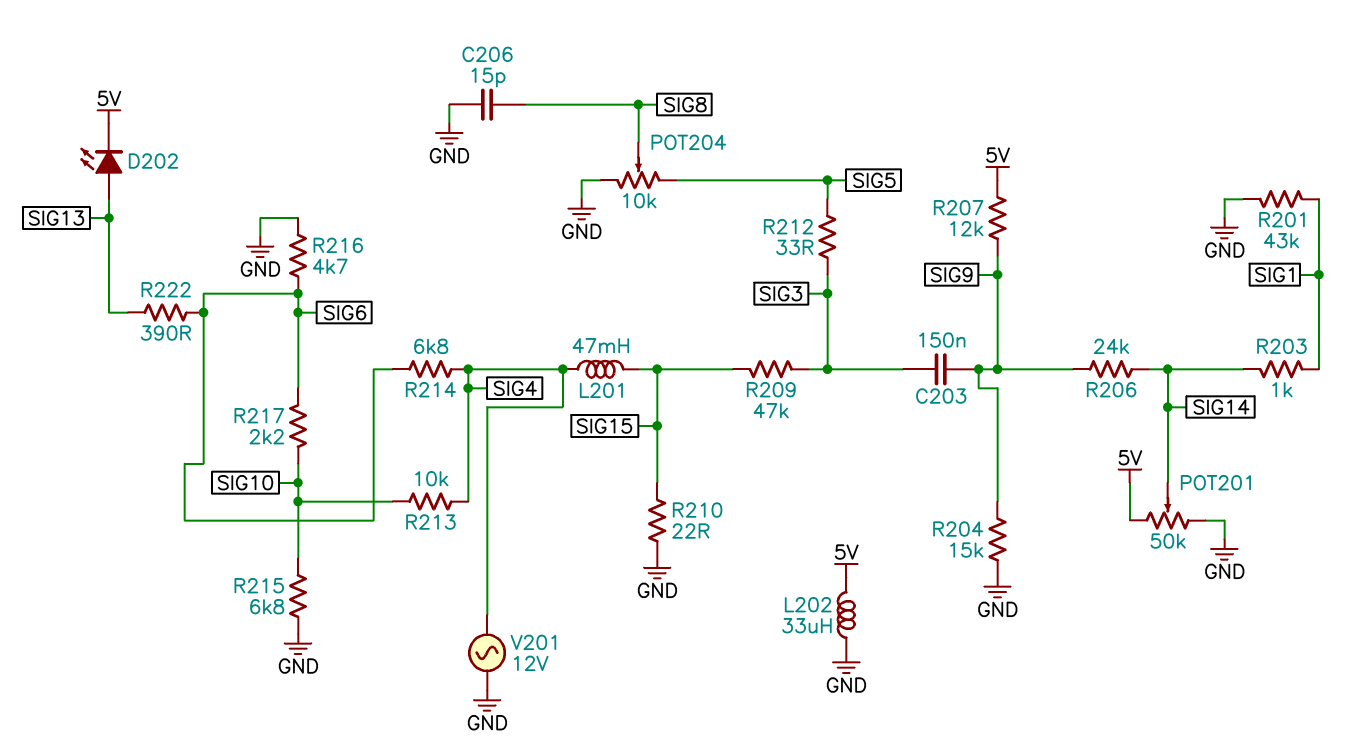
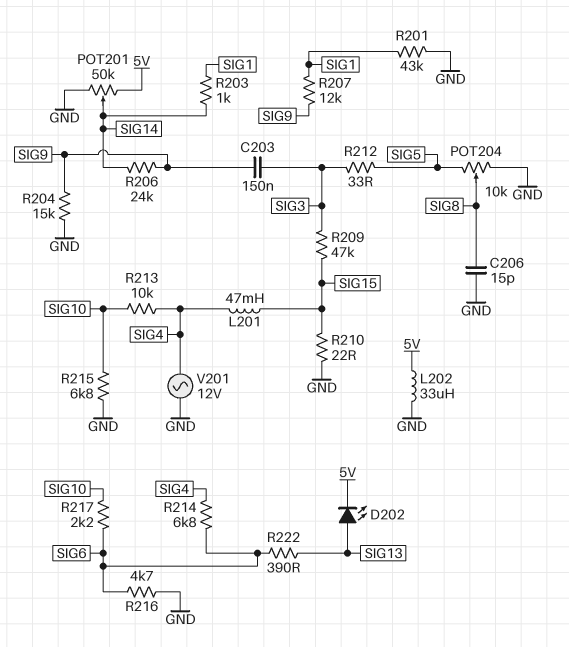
R207: 12k (5V, SIG9) -> 12k (SIG1, SIG9)

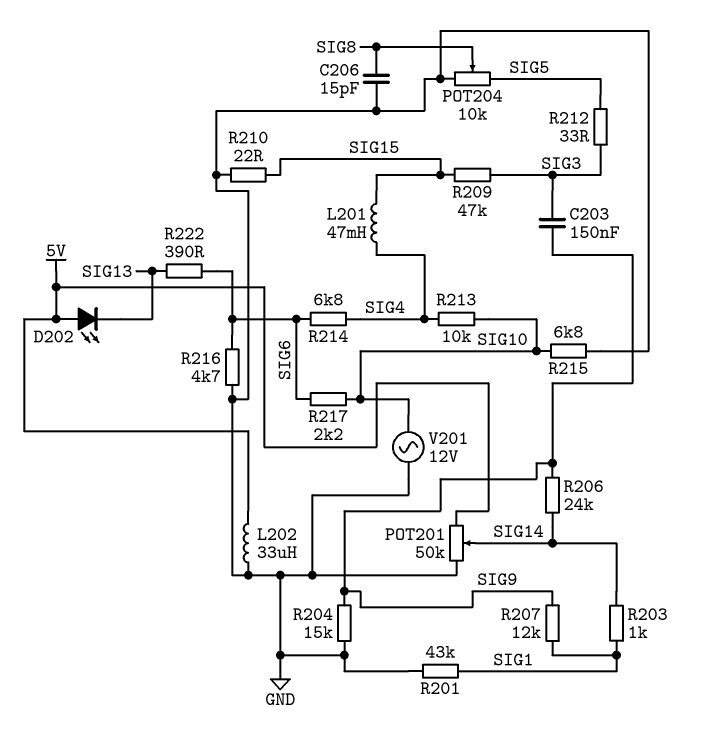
D202: LED (A SIG13, K 5V) -> LED (A 5V, K SIG13)
V201: AC 12V (GND, SIG4) -> AC 12V (GND, SIG10)

